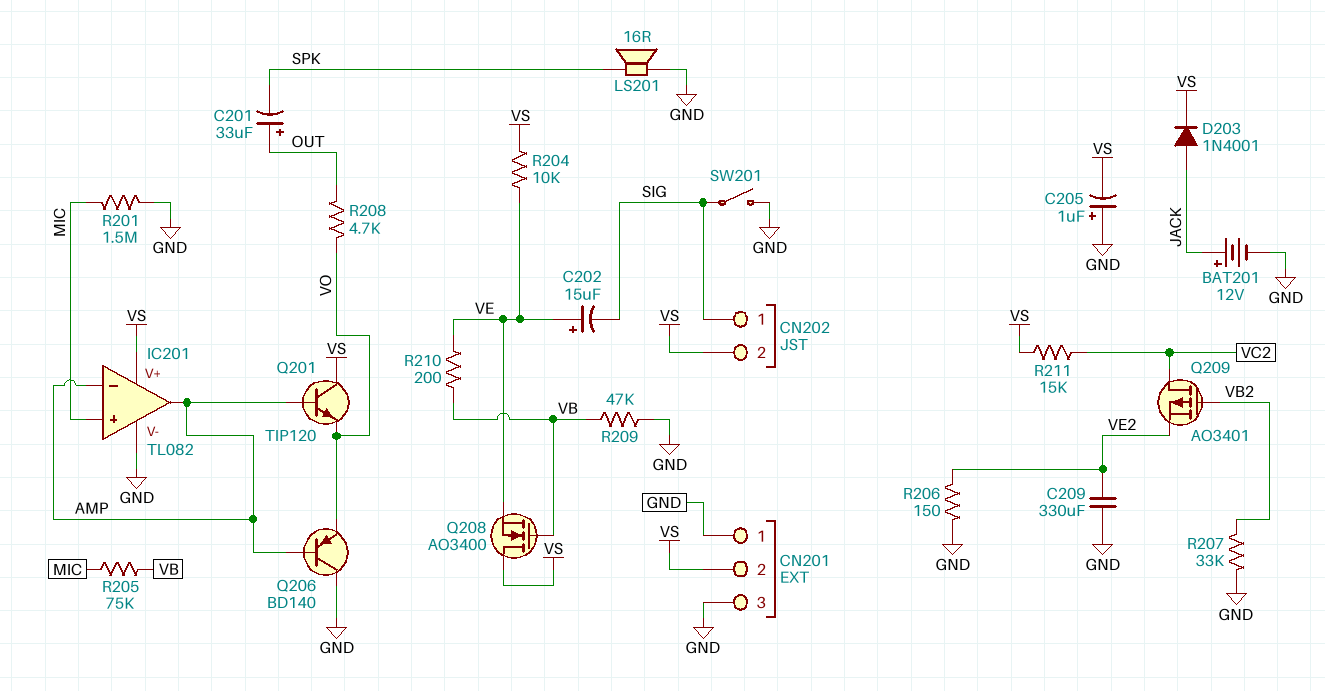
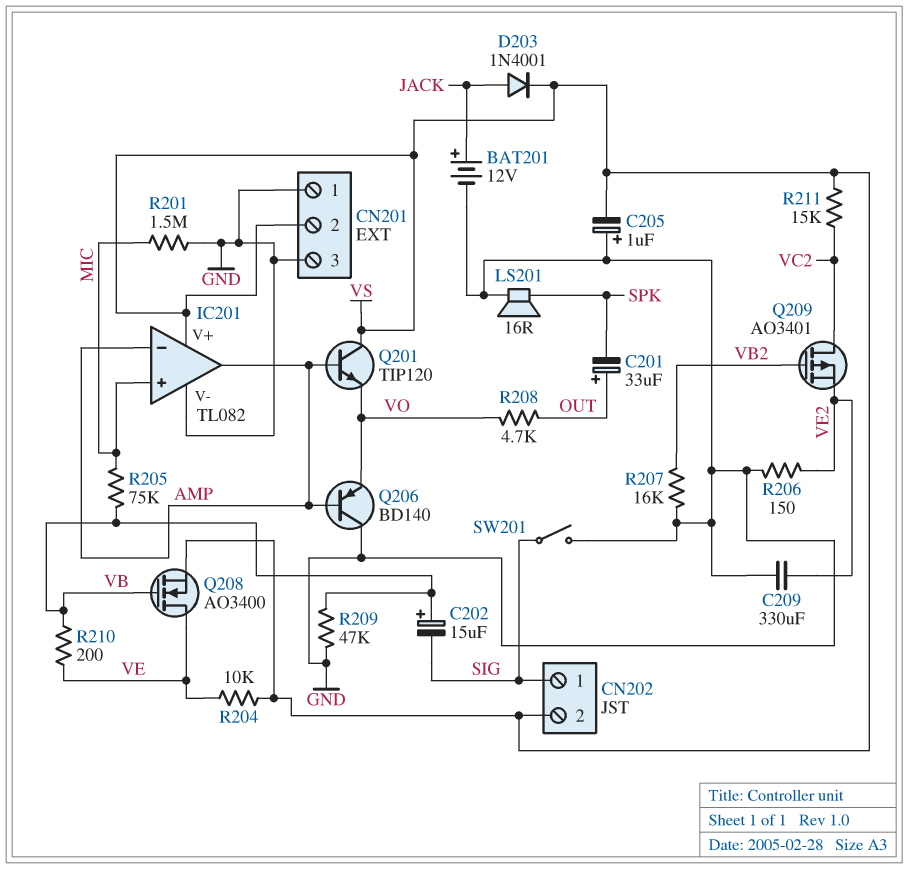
C202: 15uF (plus VE, minus SIG) -> 15uF (plus VB, minus SIG)
Q208: NMOS AO3400 (G VB, D VS, S VE) -> NMOS AO3400 (G VB, D VE, S VS)
R207: 33k (GND, VB2) -> 16k (GND, VB2)

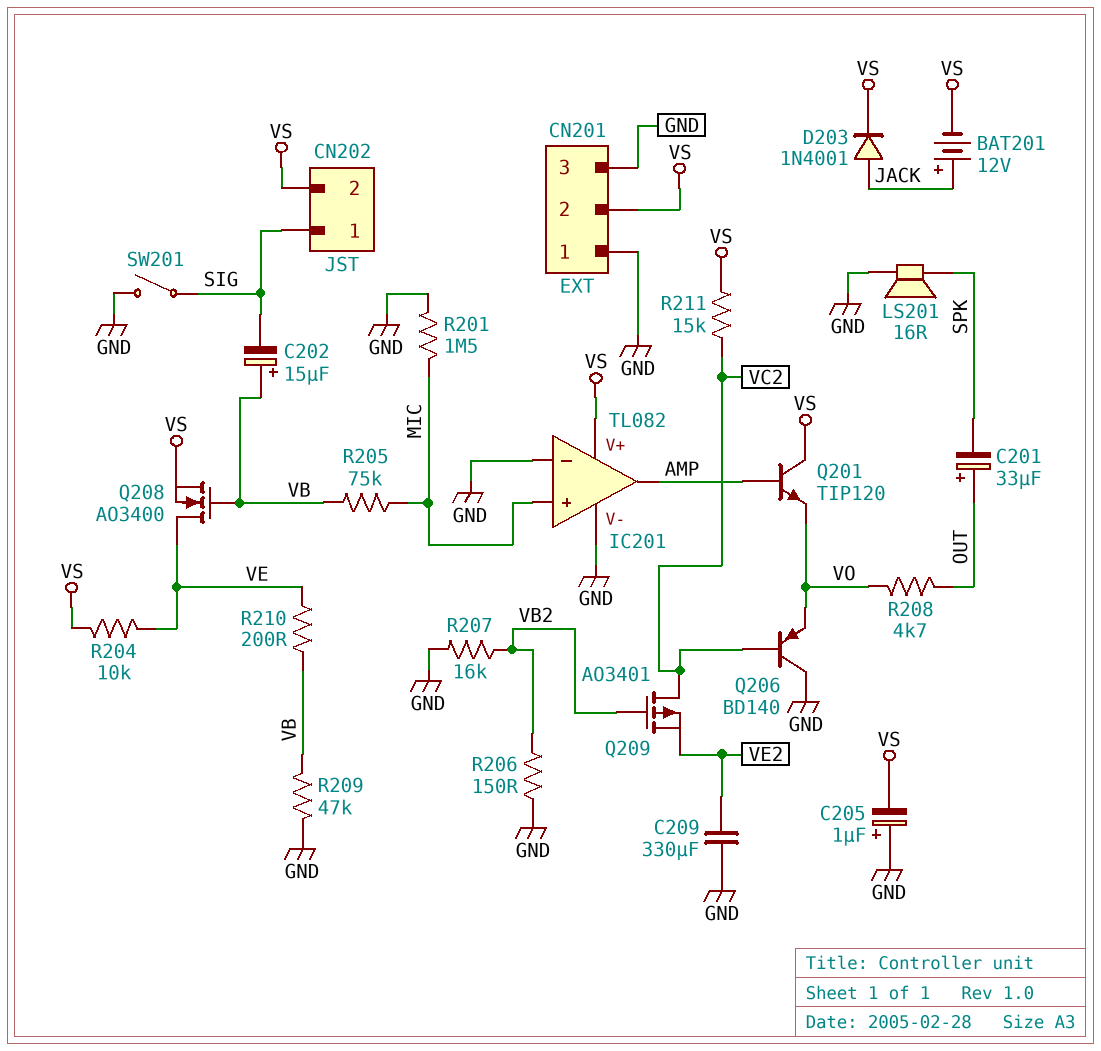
BAT201: 12V (plus JACK, minus GND) -> 12V (plus JACK, minus VS)
IC201 pin in-: AMP -> GND
Q206: PNP BD140 (B AMP, C GND, E VO) -> PNP BD140 (B VC2, C GND, E VO)
R206: 150 (GND, VE2) -> 150 (GND, VB2)

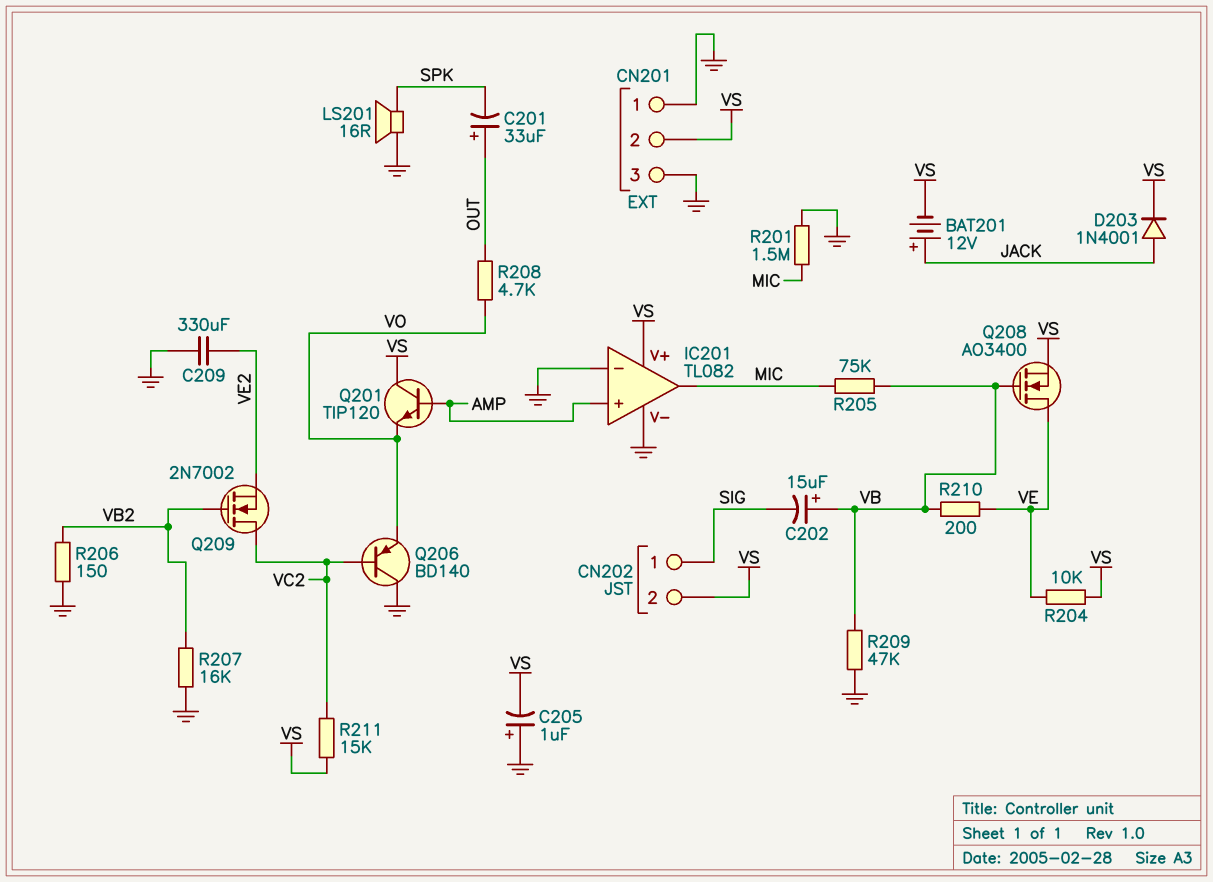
IC201 pin in+: MIC -> AMP
IC201 pin out: AMP -> MIC
Q209: PMOS AO3401 (G VB2, D VC2, S VE2) -> NMOS 2N7002 (G VB2, D VC2, S VE2)
SW201: switch (GND, SIG) -> none

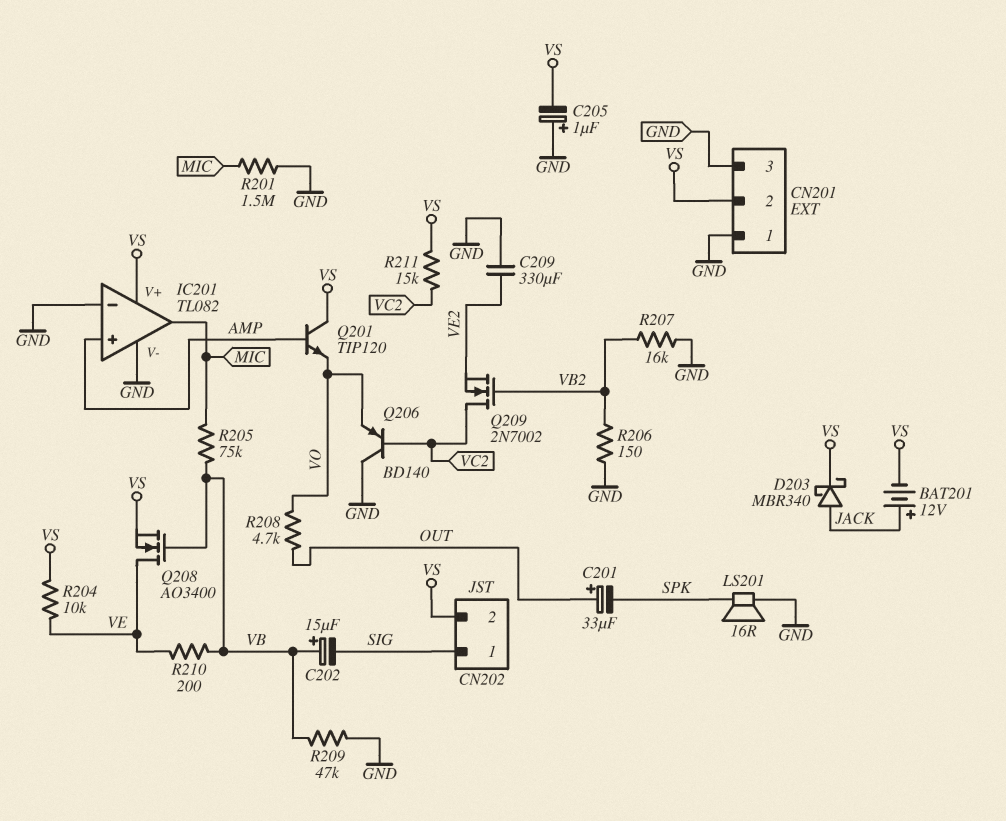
D203: diode 1N4001 (A JACK, K VS) -> schottky MBR340 (A JACK, K VS)

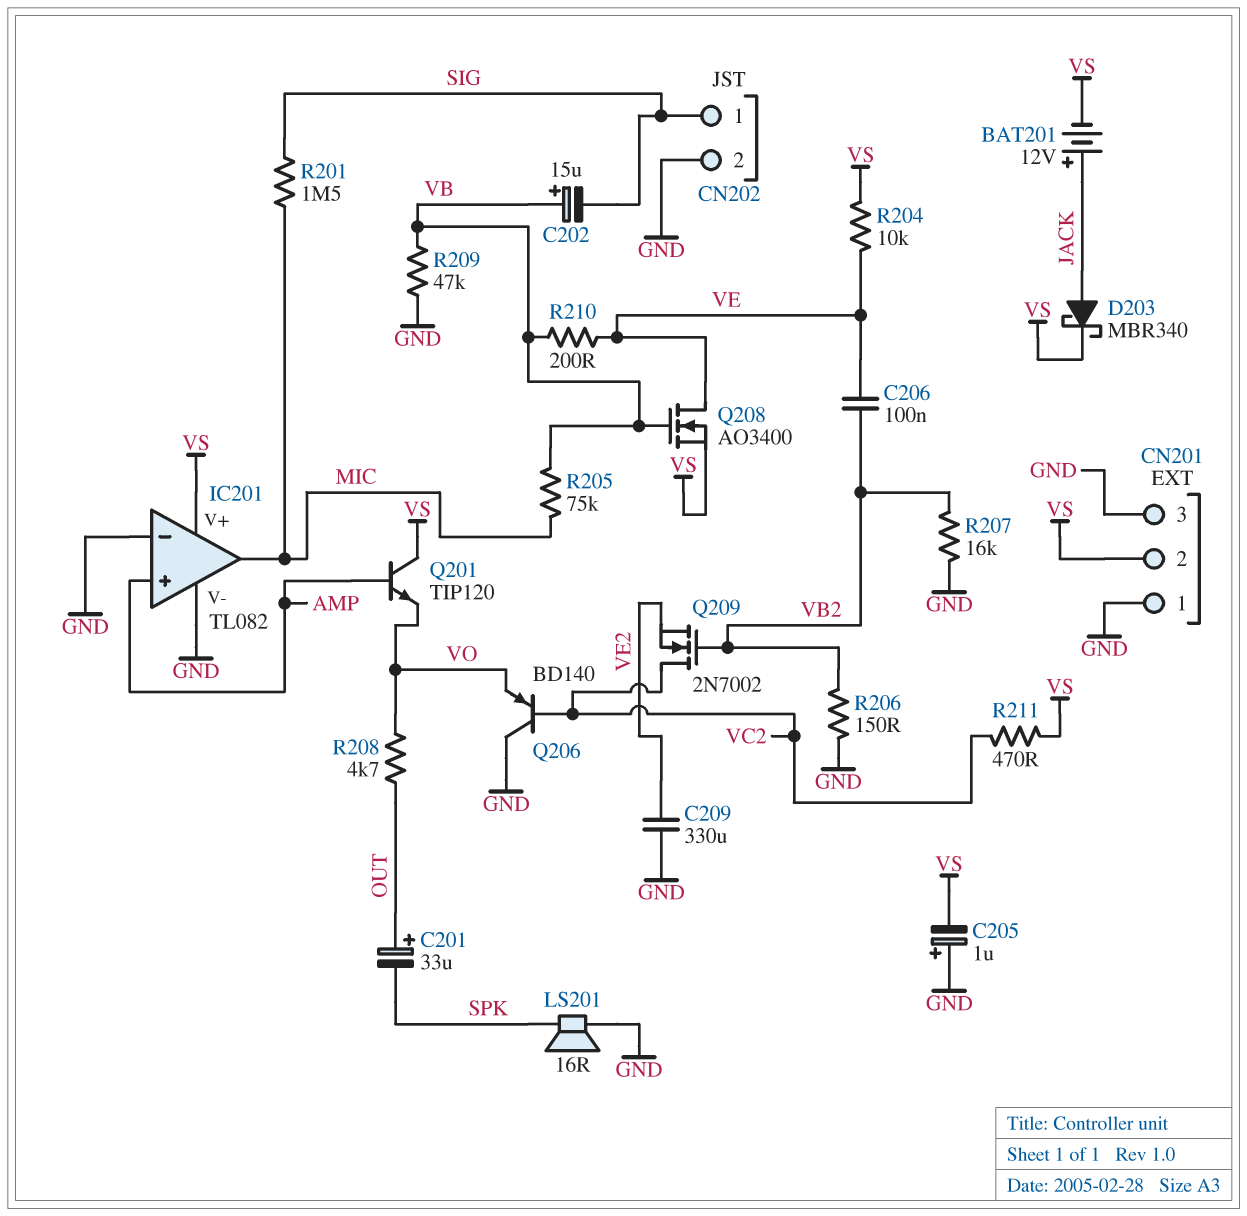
C206: none -> 100nF (VB2, VE)
CN202 pin 2: VS -> GND
R201: 1.5M (GND, MIC) -> 1.5M (MIC, SIG)
R211: 15k (VC2, VS) -> 470 (VC2, VS)

